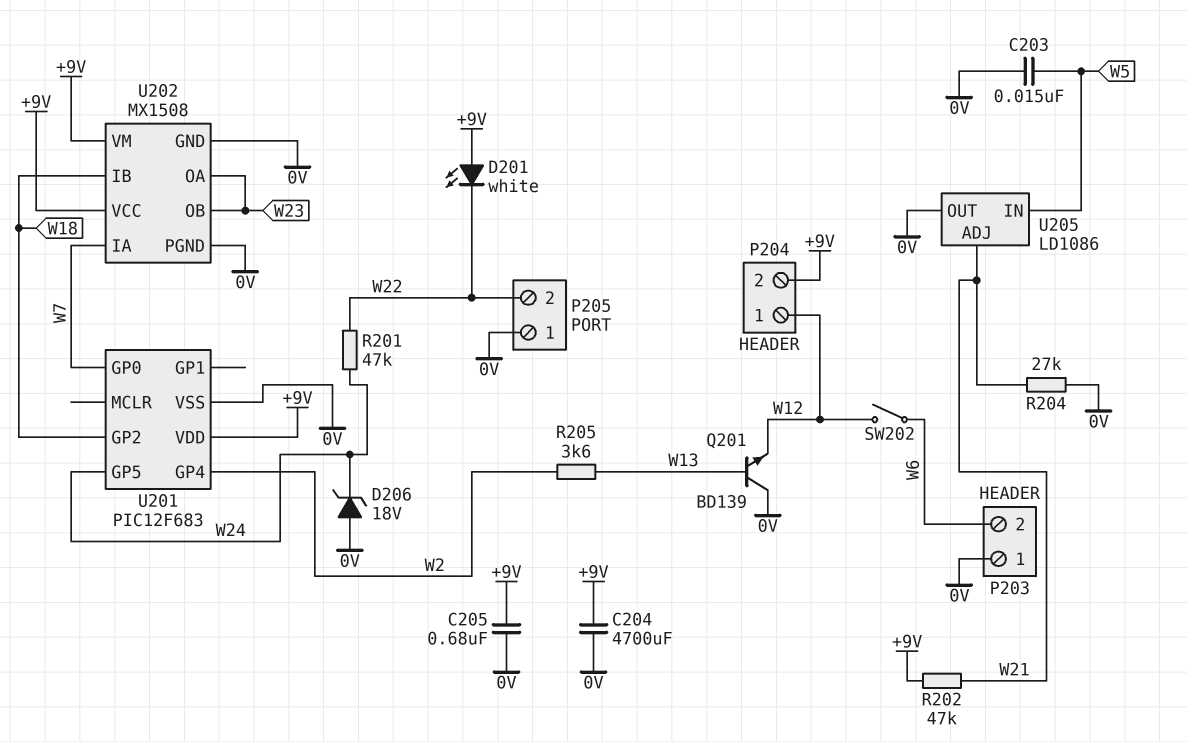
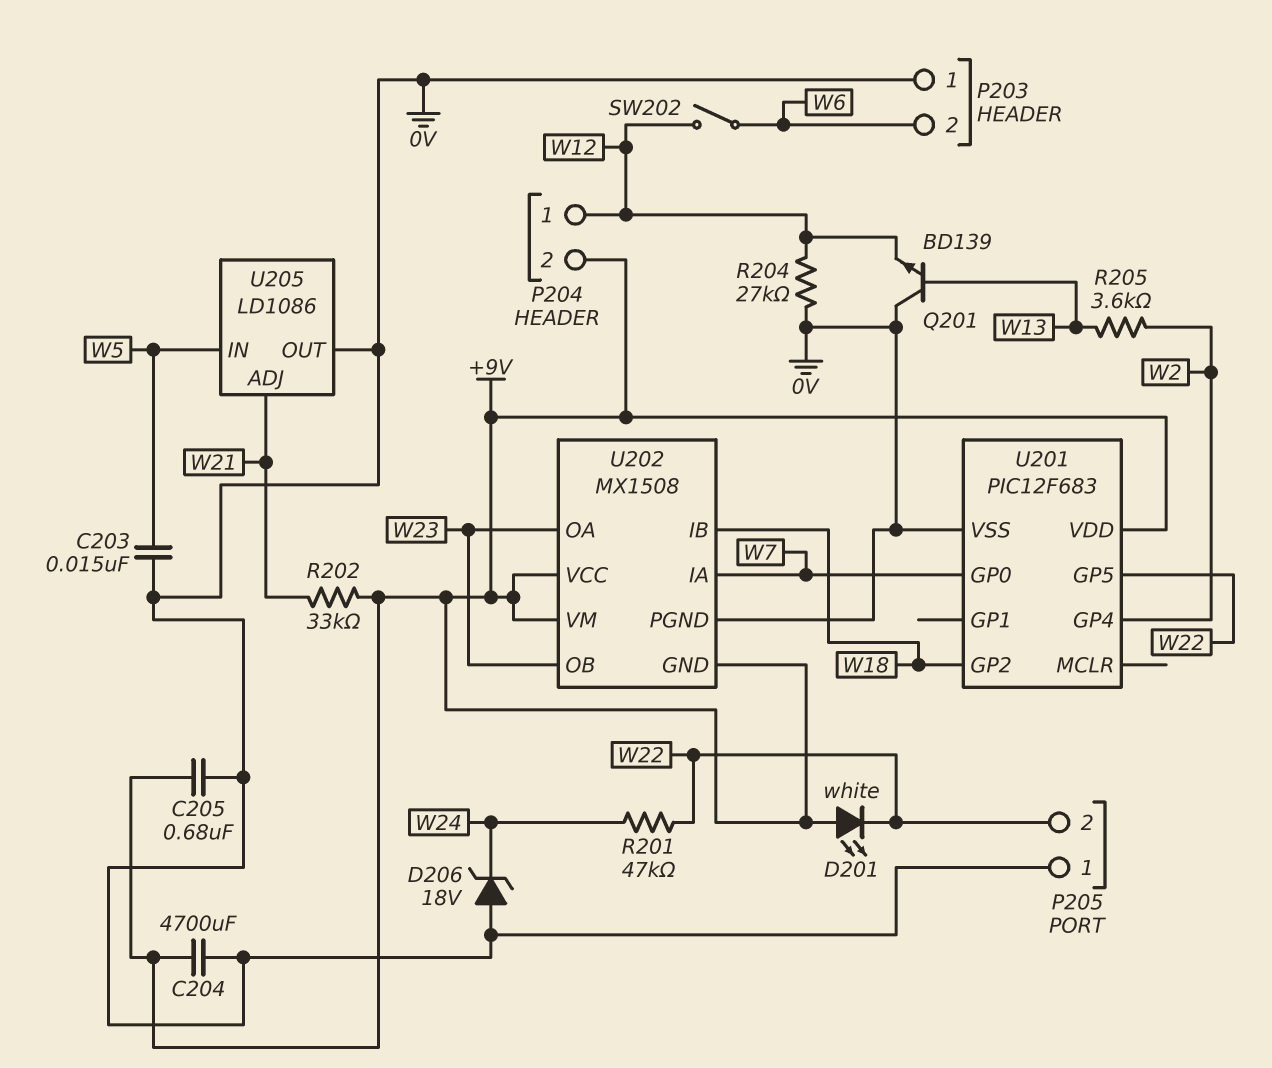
R202: 47k (+9V, W21) -> 33k (+9V, W21)
R204: 27k (0V, W21) -> 27k (0V, W12)
U201 pin GP5: W24 -> W22
U202 pin GND: 0V -> +9V

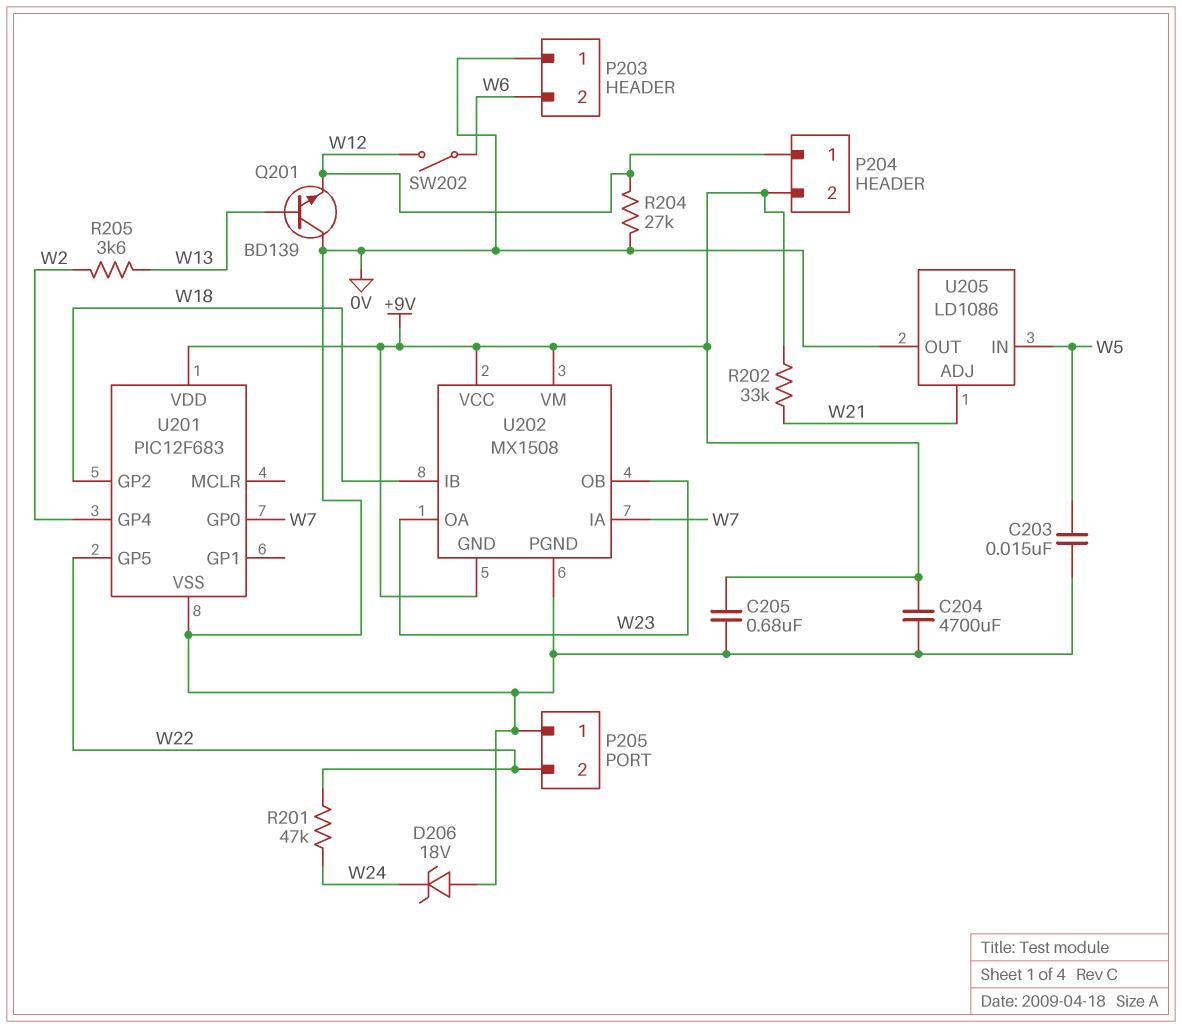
D201: LED white (A +9V, K W22) -> none

